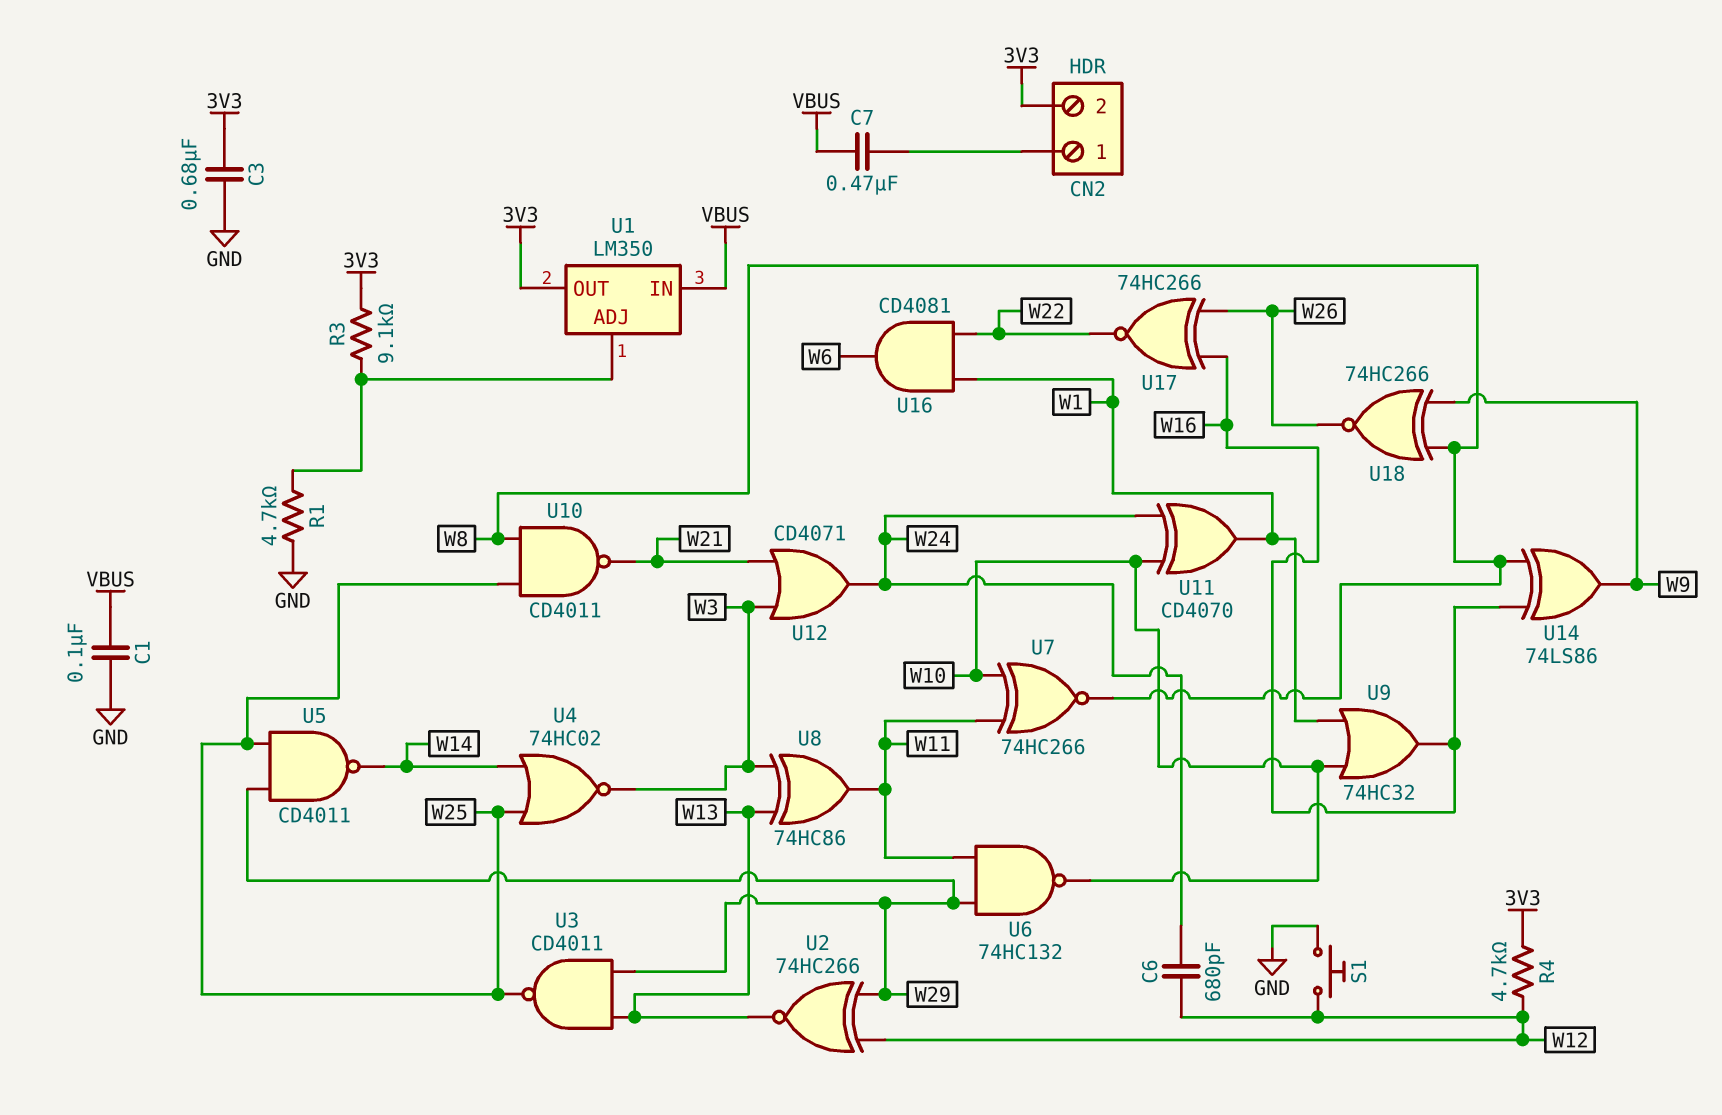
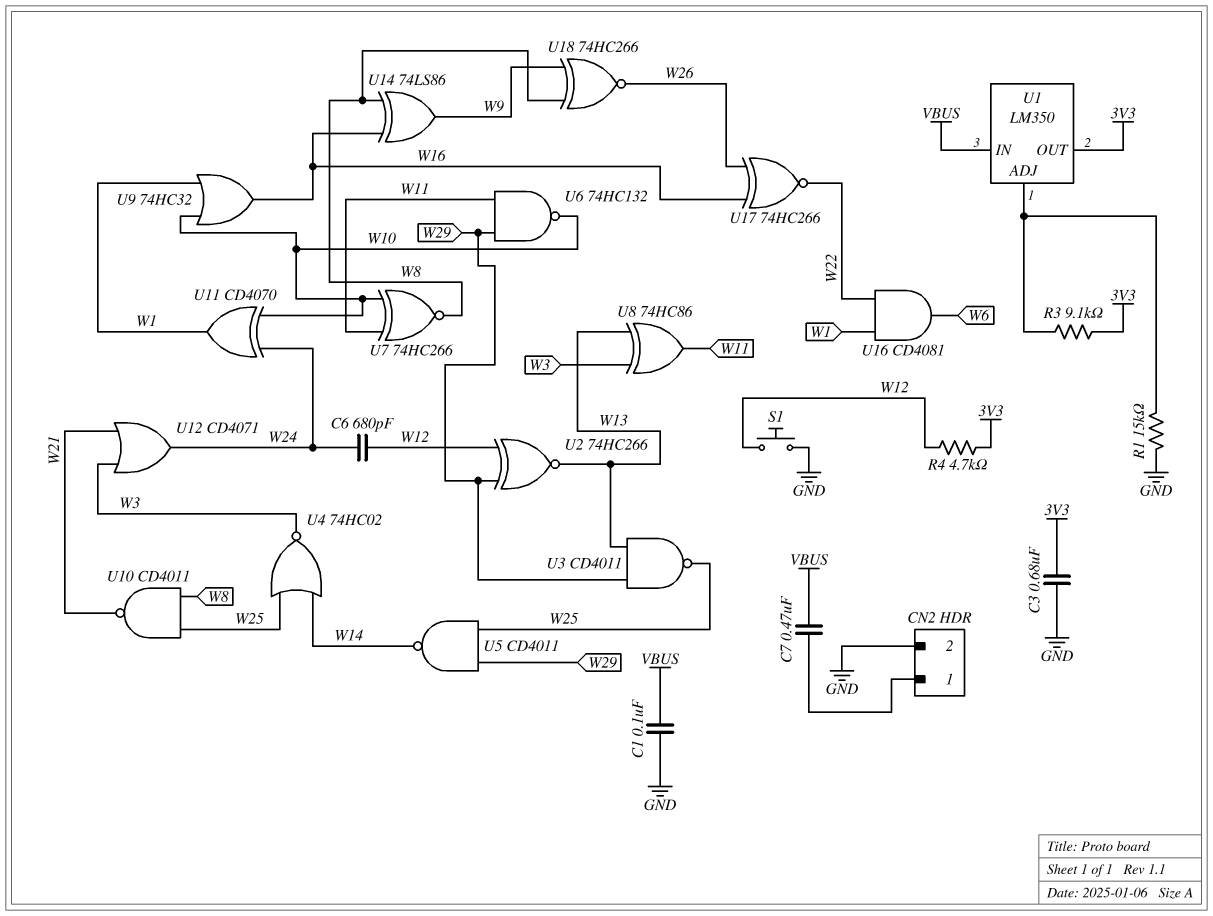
CN2 pin 2: 3V3 -> GND
R1: 4.7k (GND, U1/ADJ) -> 15k (GND, U1/ADJ)

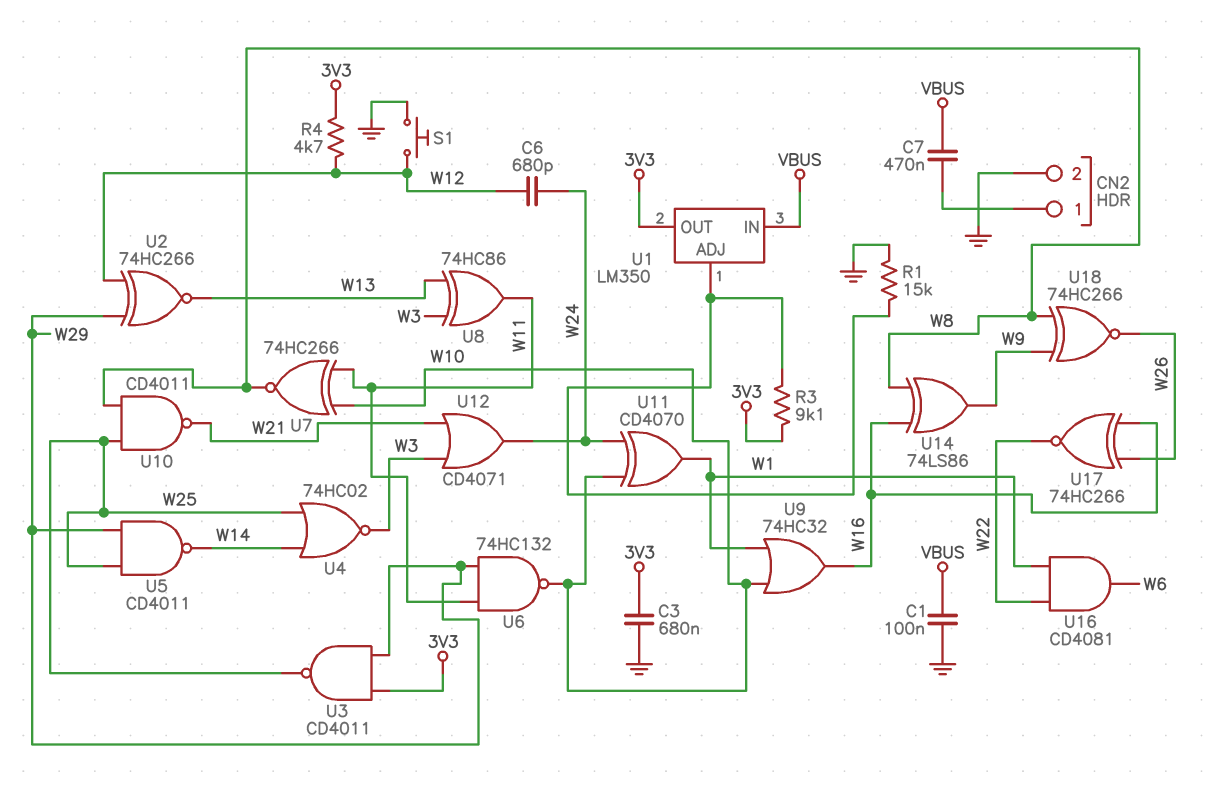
U3: NAND CD4011 (in W13, in W29, out W25) -> NAND CD4011 (in 3V3, in W29, out W25)

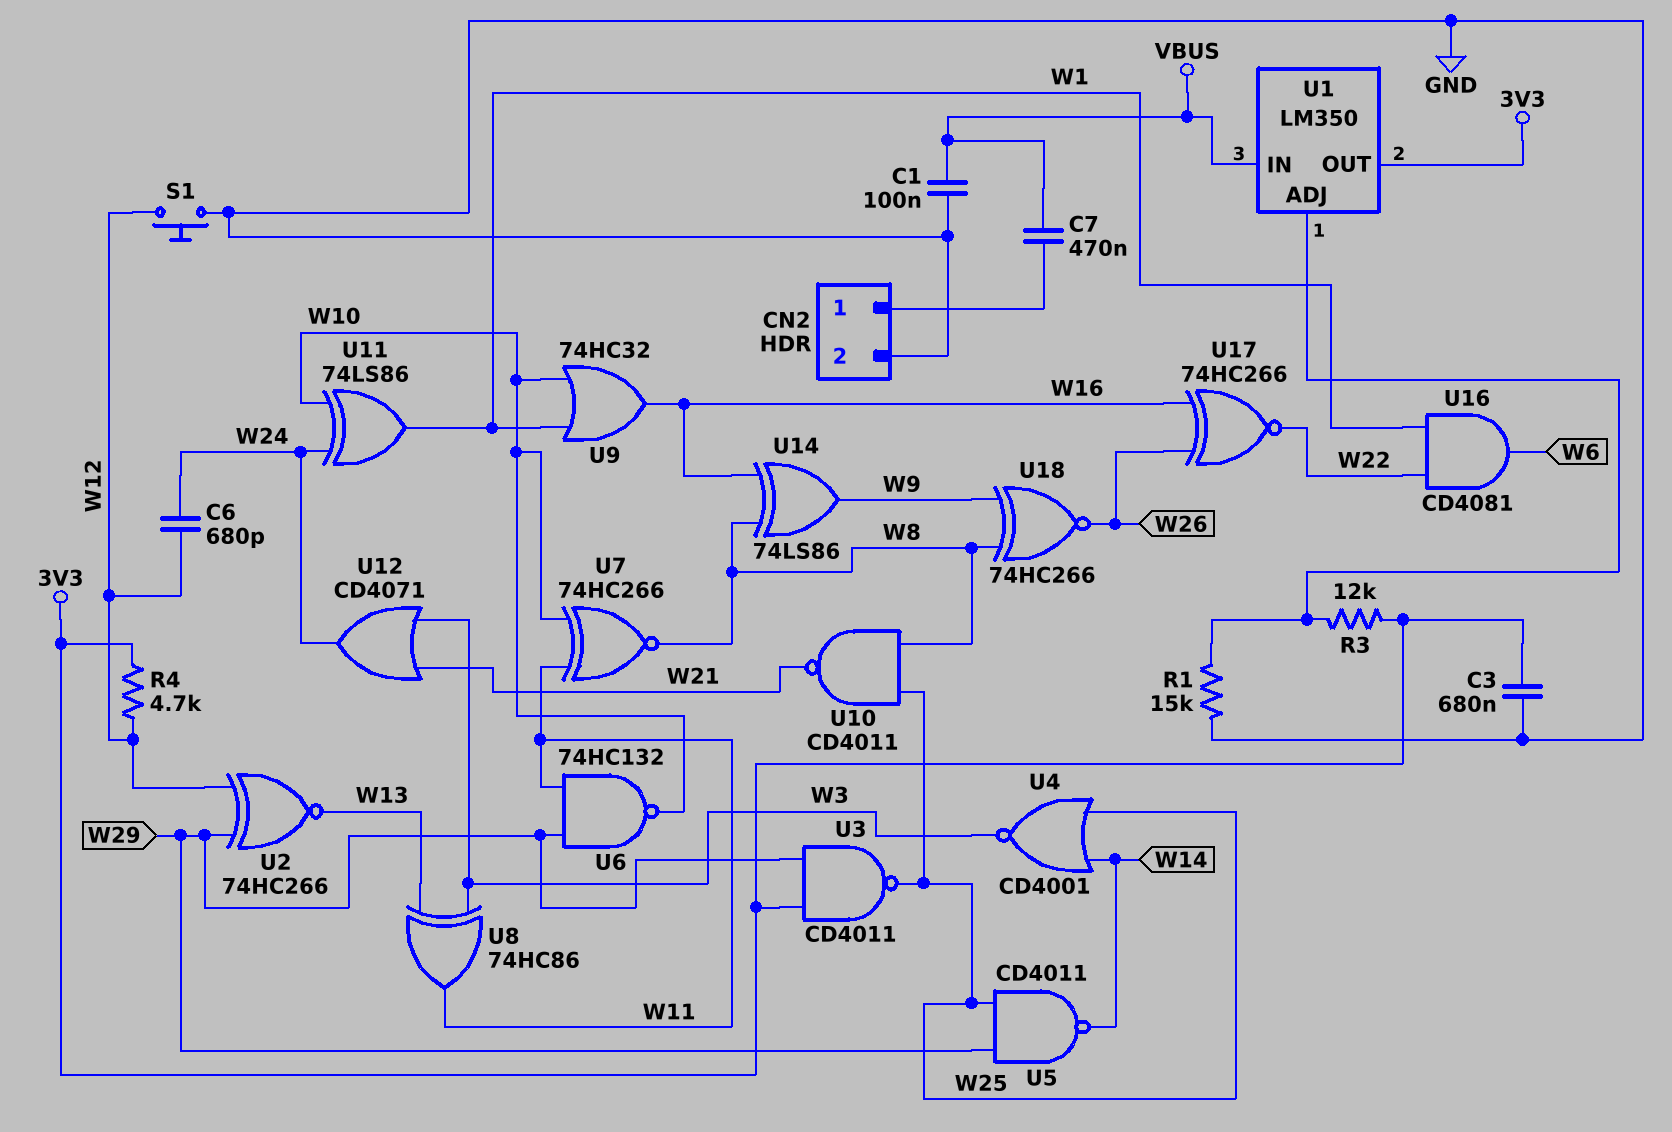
R3: 9.1k (3V3, U1/ADJ) -> 12k (3V3, U1/ADJ)
U4: NOR 74HC02 (in W14, in W25, out W3) -> NOR CD4001 (in W14, in W25, out W3)
U11: XOR CD4070 (in W10, in W24, out W1) -> XOR 74LS86 (in W10, in W24, out W1)

